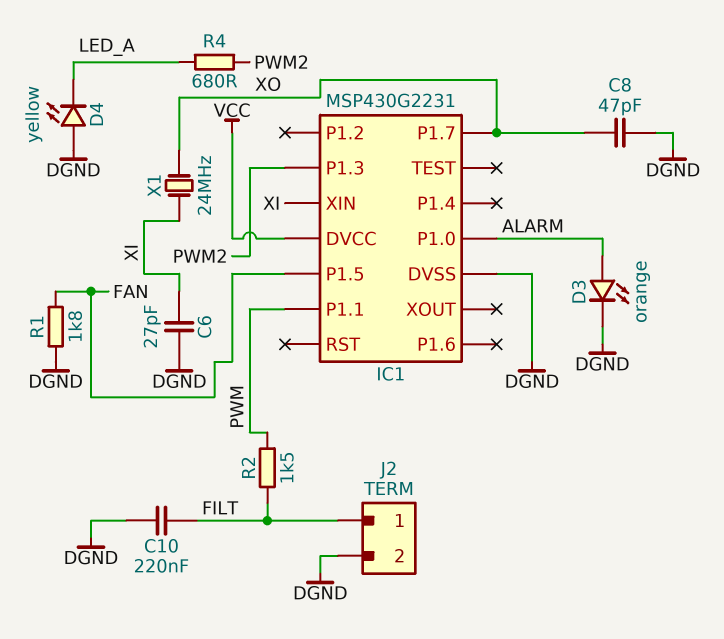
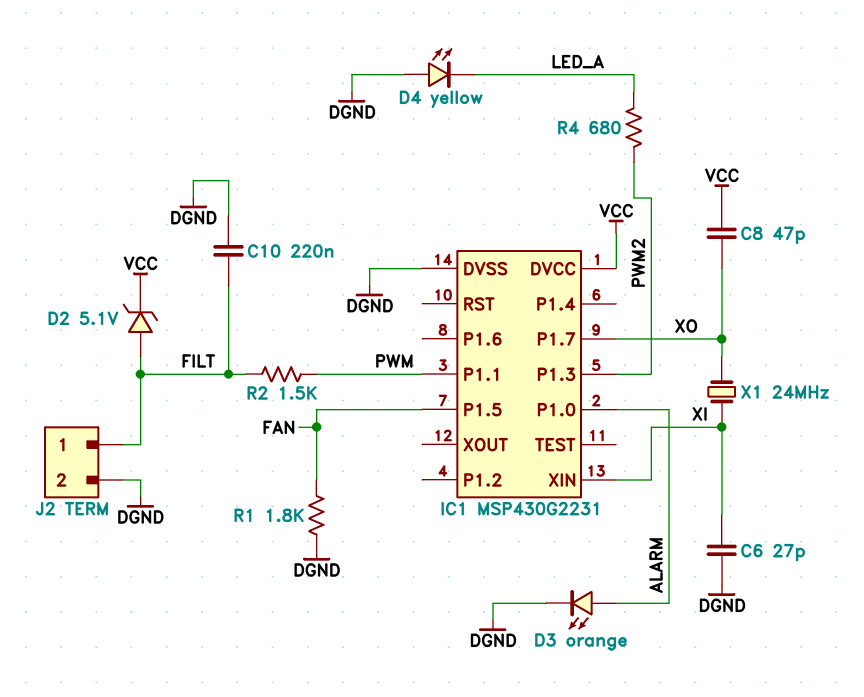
C8: 47pF (DGND, XO) -> 47pF (VCC, XO)
D2: none -> zener 5.1V (A FILT, K VCC)

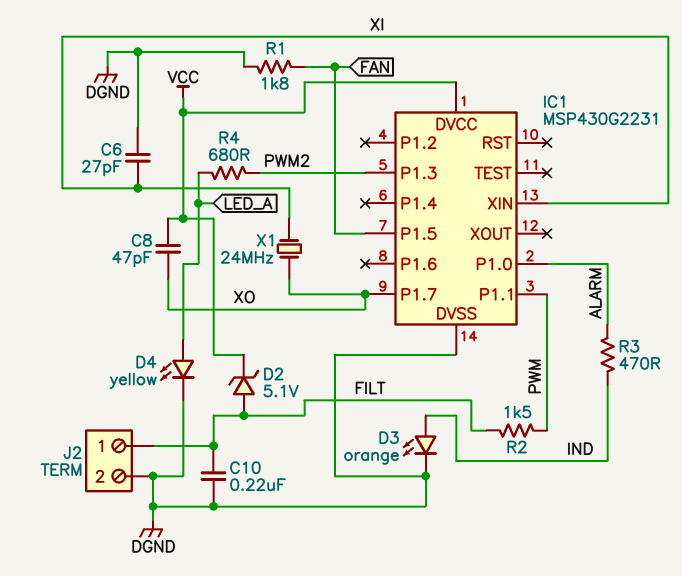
D3: LED orange (A ALARM, K DGND) -> LED orange (A IND, K DGND)
D4: LED yellow (A DGND, K LED_A) -> LED yellow (A LED_A, K DGND)
R3: none -> 470 (ALARM, IND)

